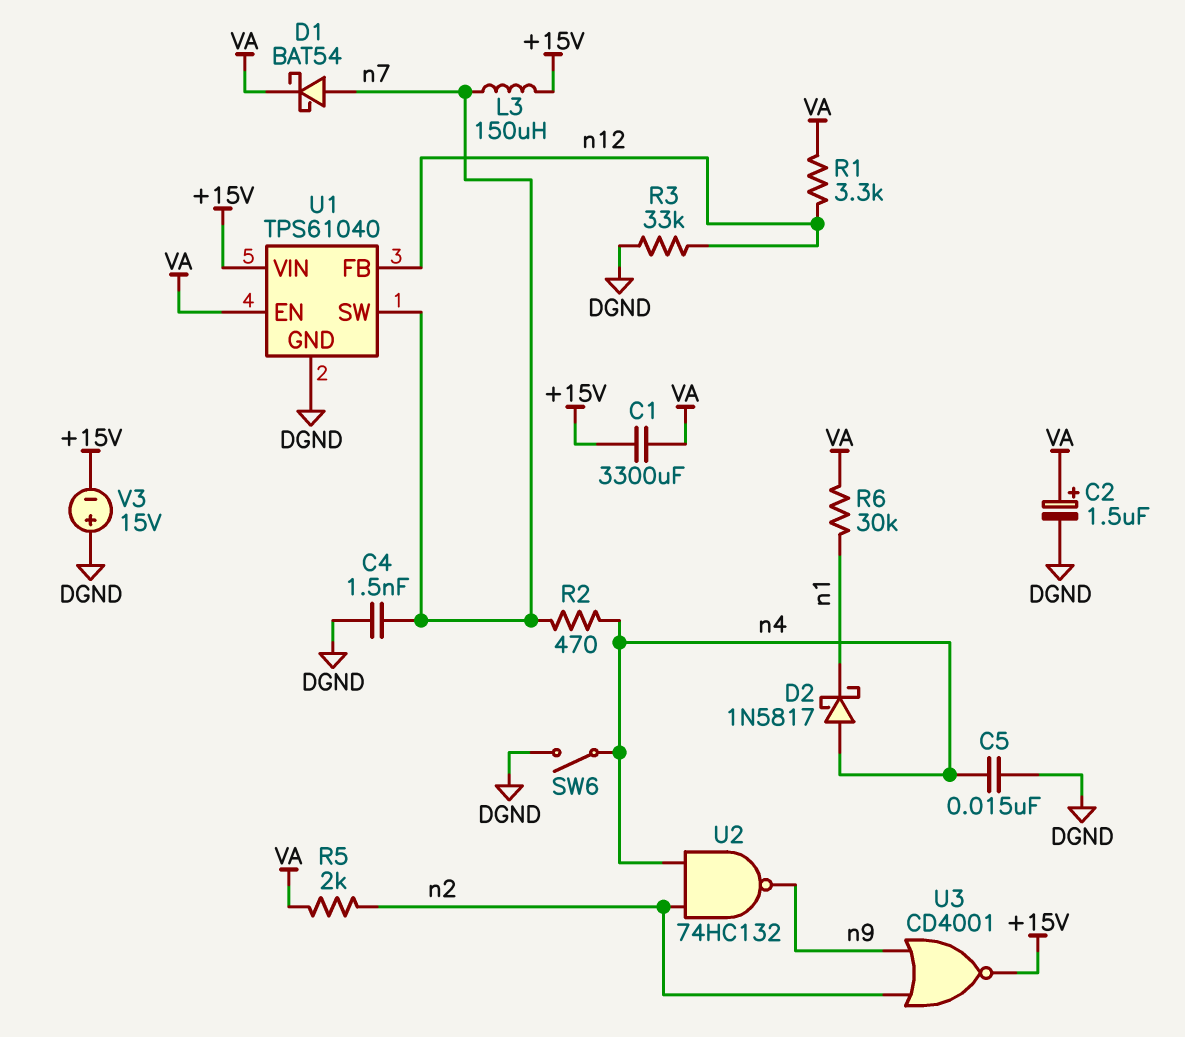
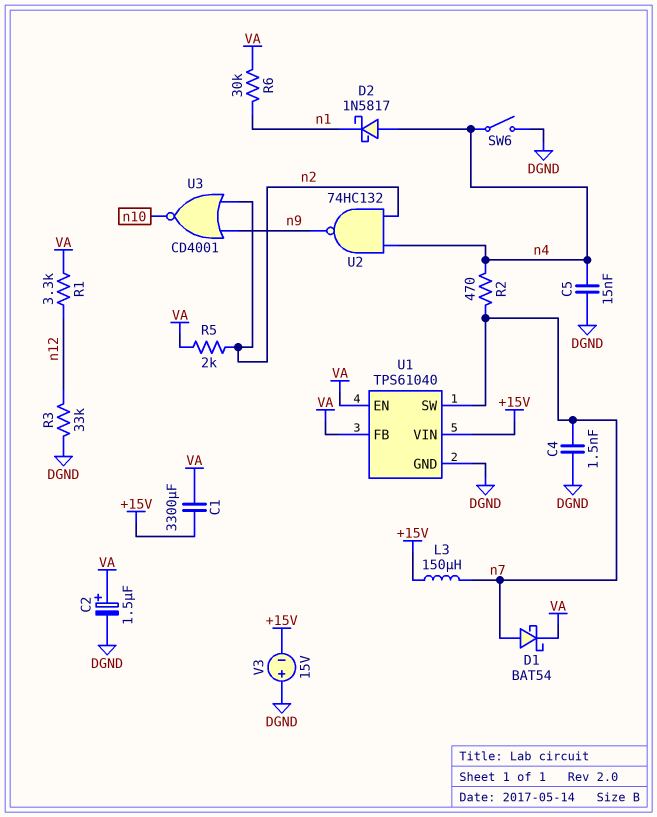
U1 pin FB: n12 -> VA
U3: NOR CD4001 (in n2, in n9, out +15V) -> NOR CD4001 (in n2, in n9, out n10)

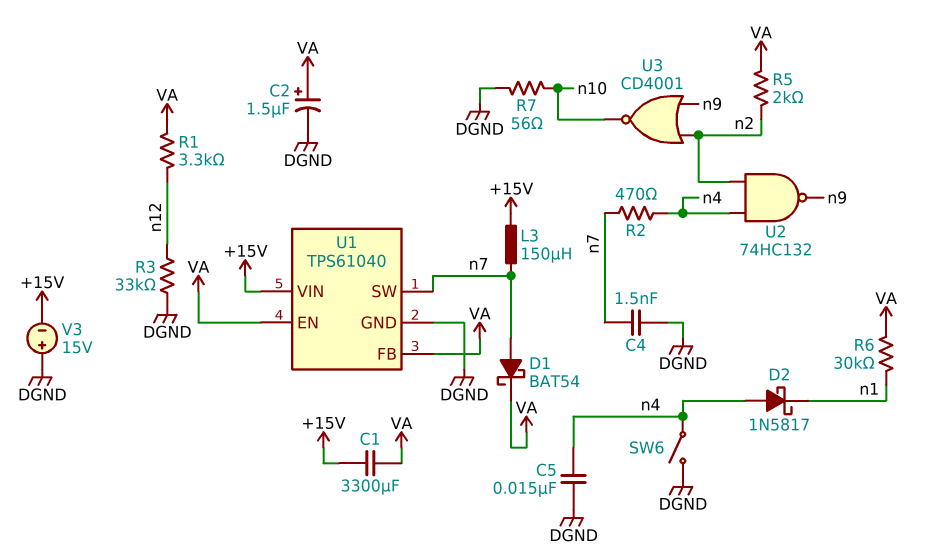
R7: none -> 56 (DGND, n10)

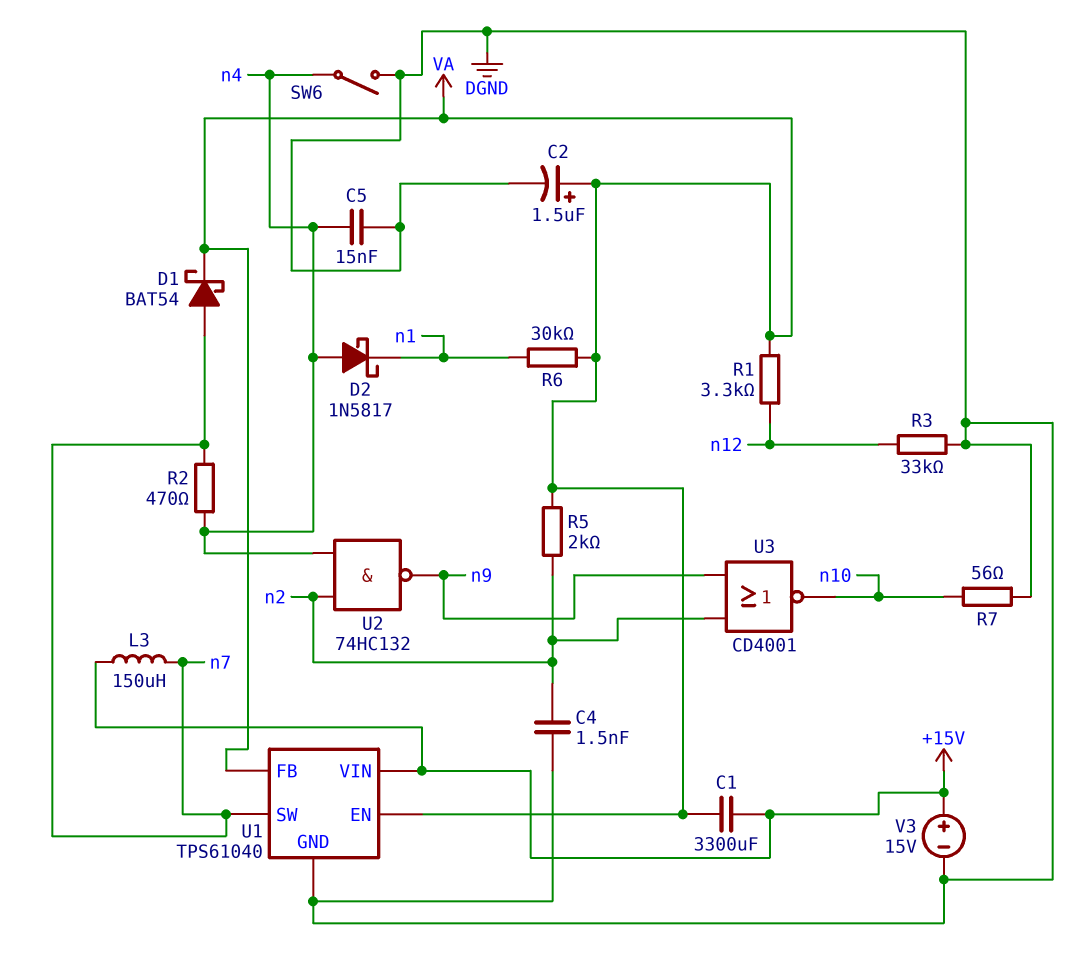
C4: 1.5nF (DGND, n7) -> 1.5nF (DGND, n2)
V3: 15V (plus DGND, minus +15V) -> 15V (plus +15V, minus DGND)

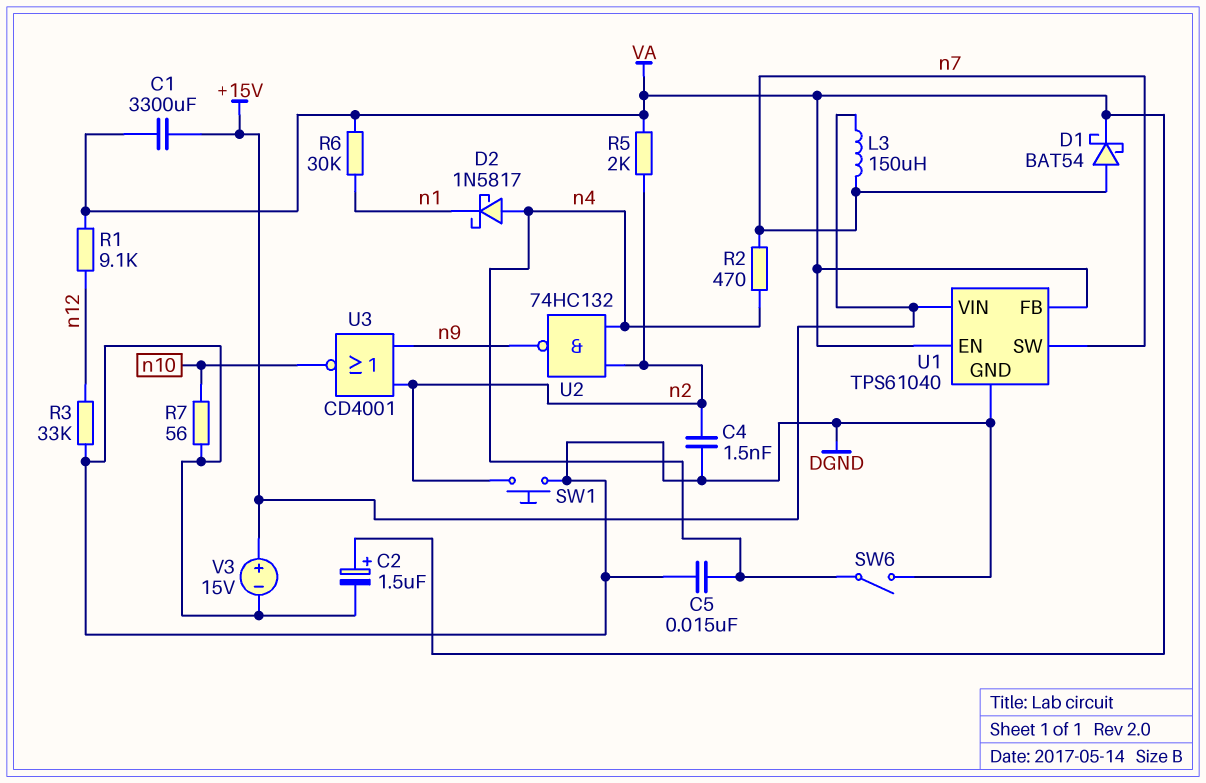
R1: 3.3k (VA, n12) -> 9.1k (VA, n12)
SW1: none -> button (DGND, n2)

